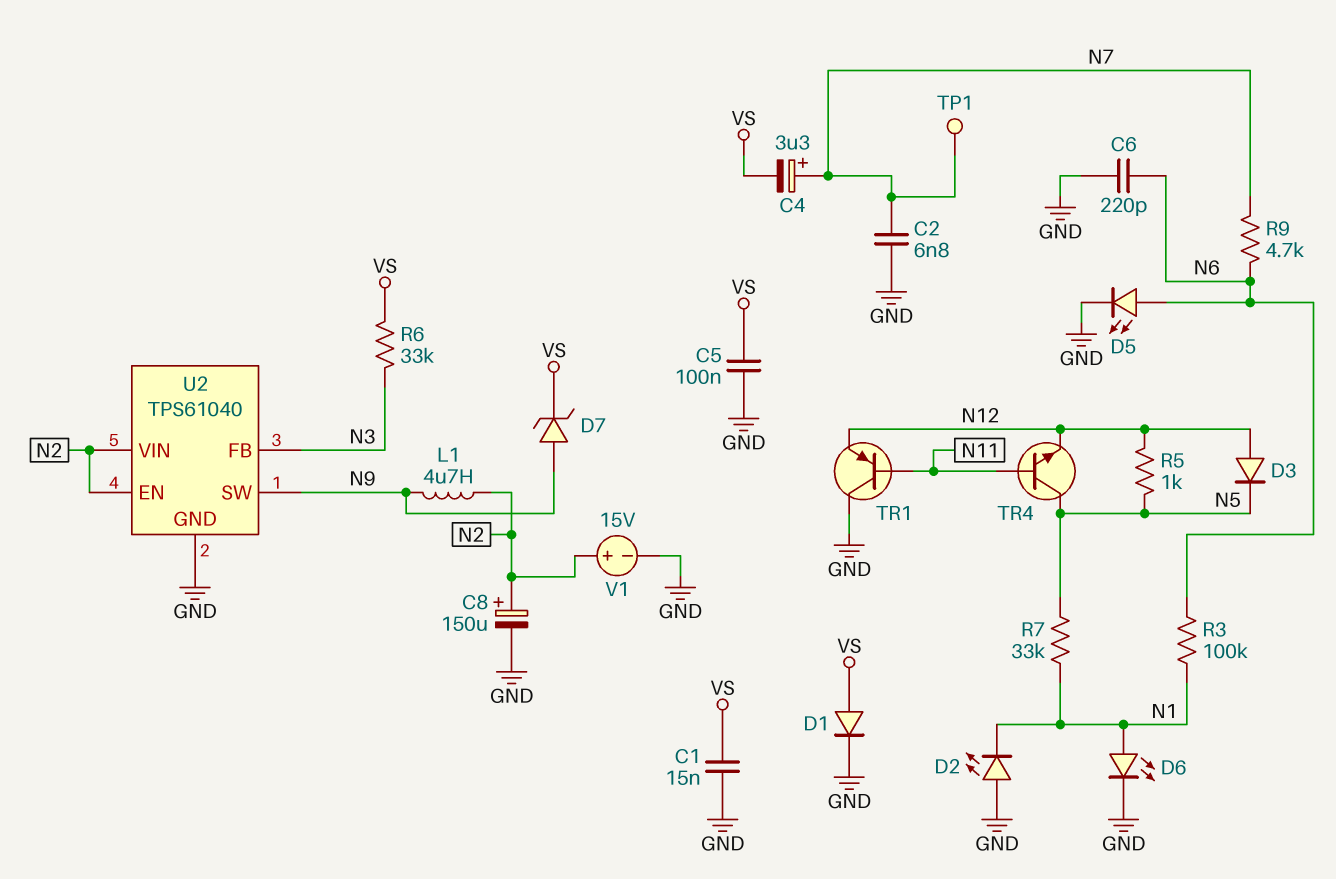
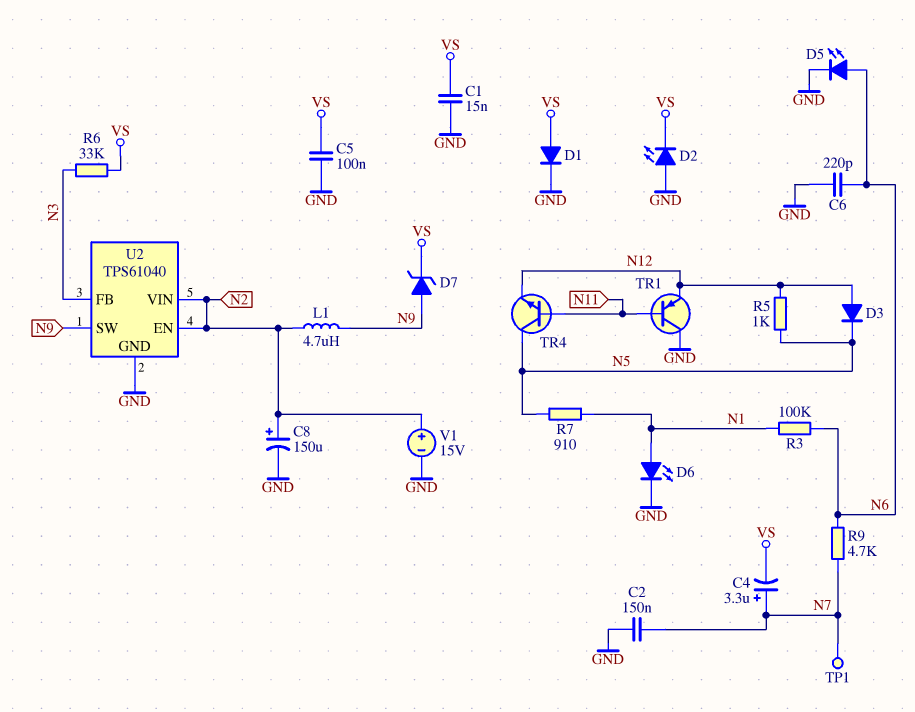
C2: 6.8nF (GND, N7) -> 150nF (GND, N7)
D2: LED (A GND, K N1) -> LED (A GND, K VS)
R7: 33k (N1, N5) -> 910 (N1, N5)

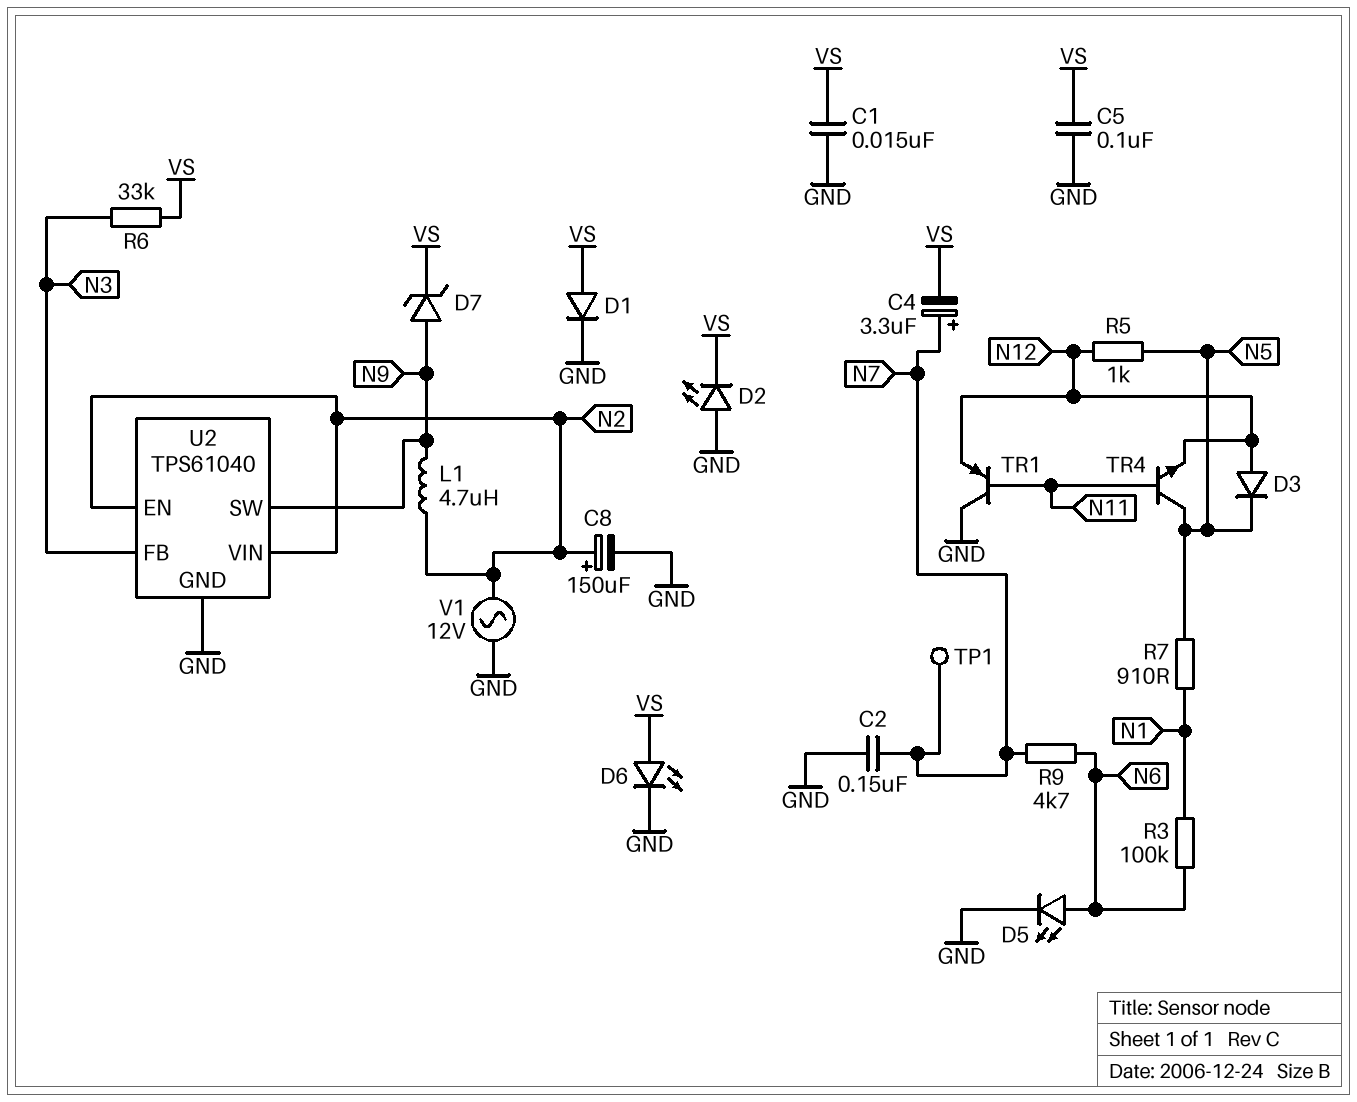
C6: 220pF (GND, N6) -> none
D6: LED (A N1, K GND) -> LED (A VS, K GND)
V1: 15V (plus N2, minus GND) -> AC 12V (GND, N2)

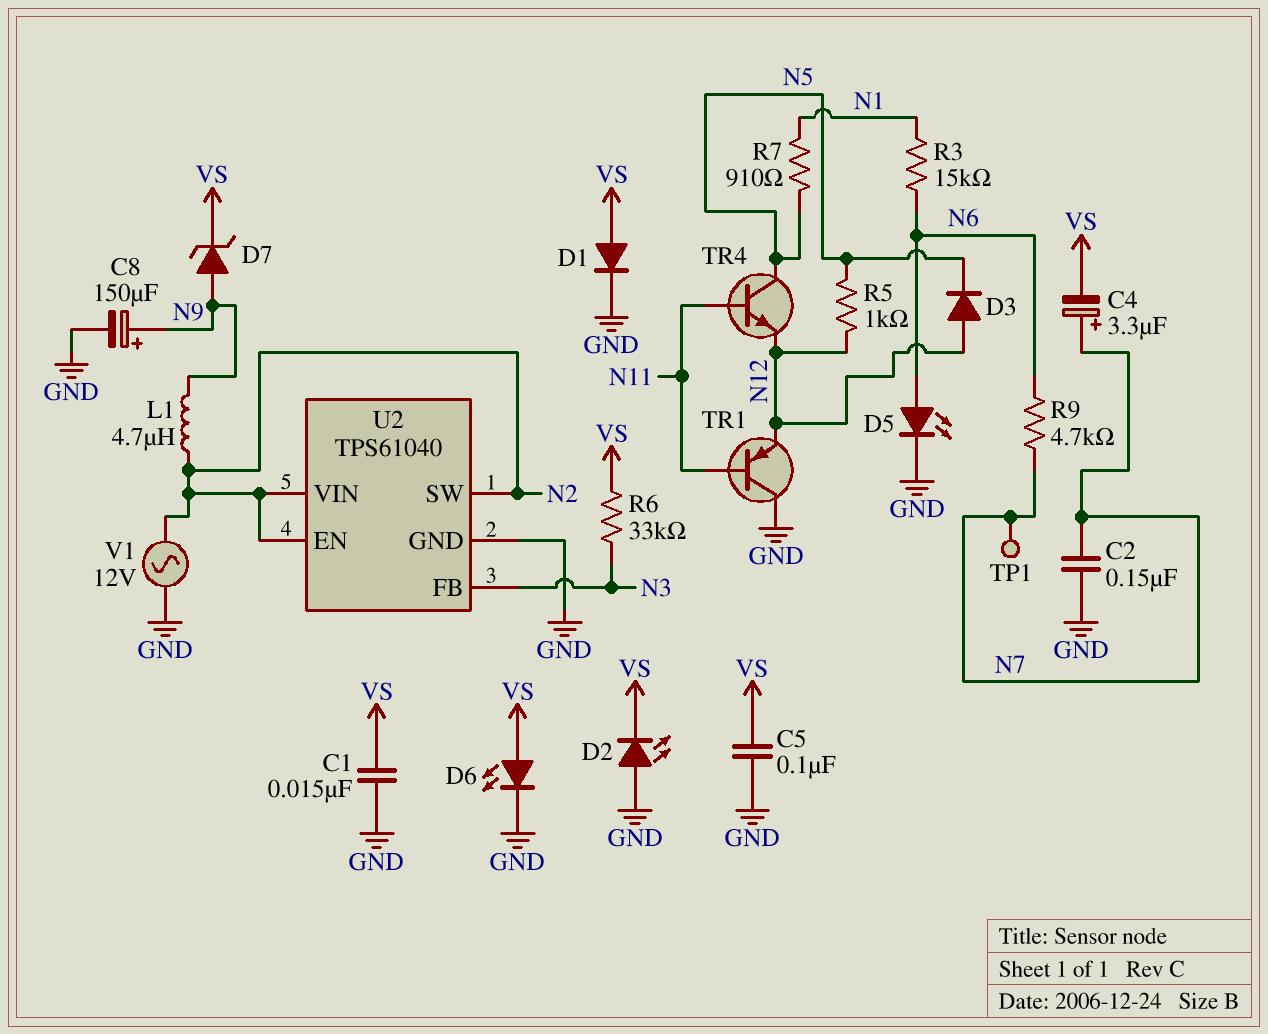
C8: 150uF (plus N2, minus GND) -> 150uF (plus N9, minus GND)
R3: 100k (N1, N6) -> 15k (N1, N6)
U2 pin SW: N9 -> N2

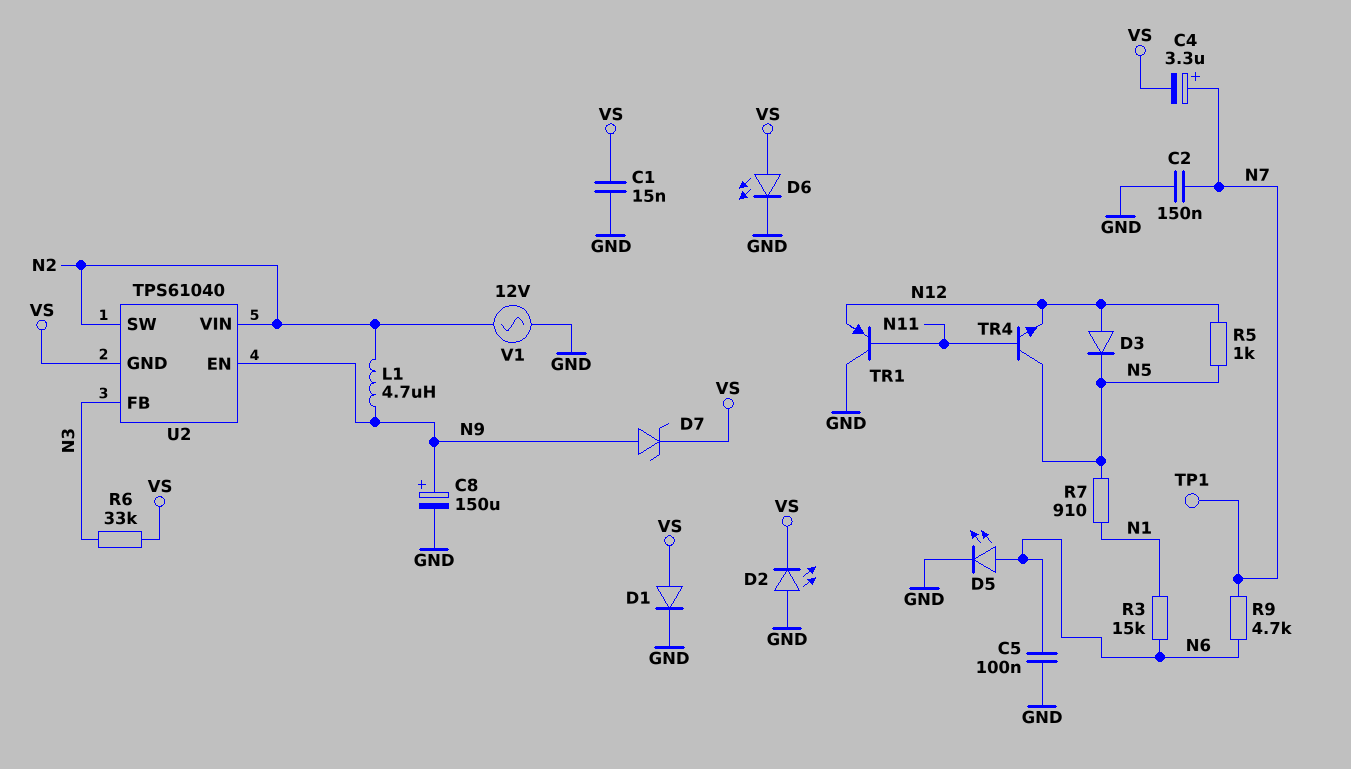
C5: 100nF (GND, VS) -> 100nF (GND, N6)
U2 pin EN: N2 -> N9
U2 pin GND: GND -> VS

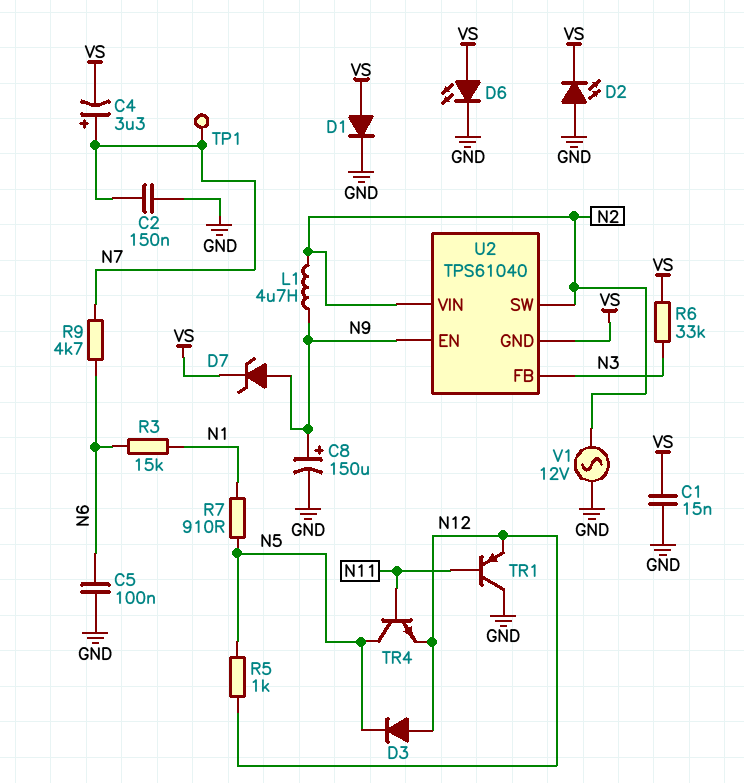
D5: LED (A N6, K GND) -> none

